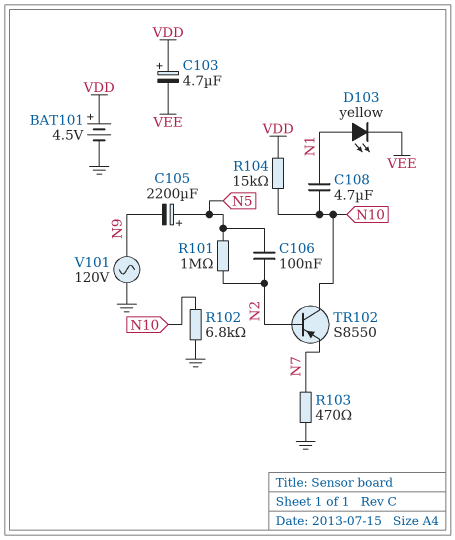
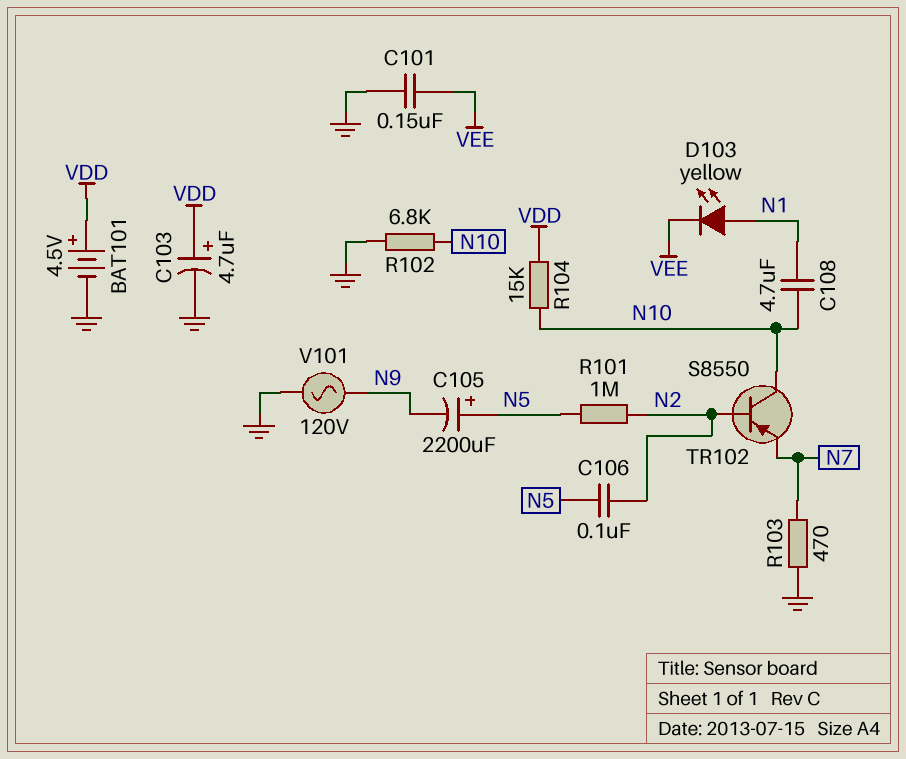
C101: none -> 150nF (GND, VEE)
C103: 4.7uF (plus VDD, minus VEE) -> 4.7uF (plus VDD, minus GND)

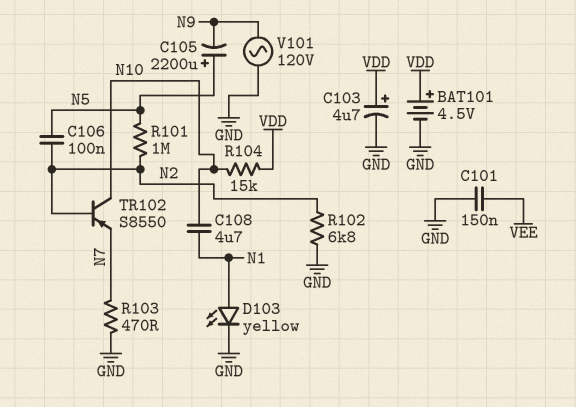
D103: LED yellow (A N1, K VEE) -> LED yellow (A N1, K GND)
R102: 6.8k (GND, N10) -> 6.8k (GND, N2)

